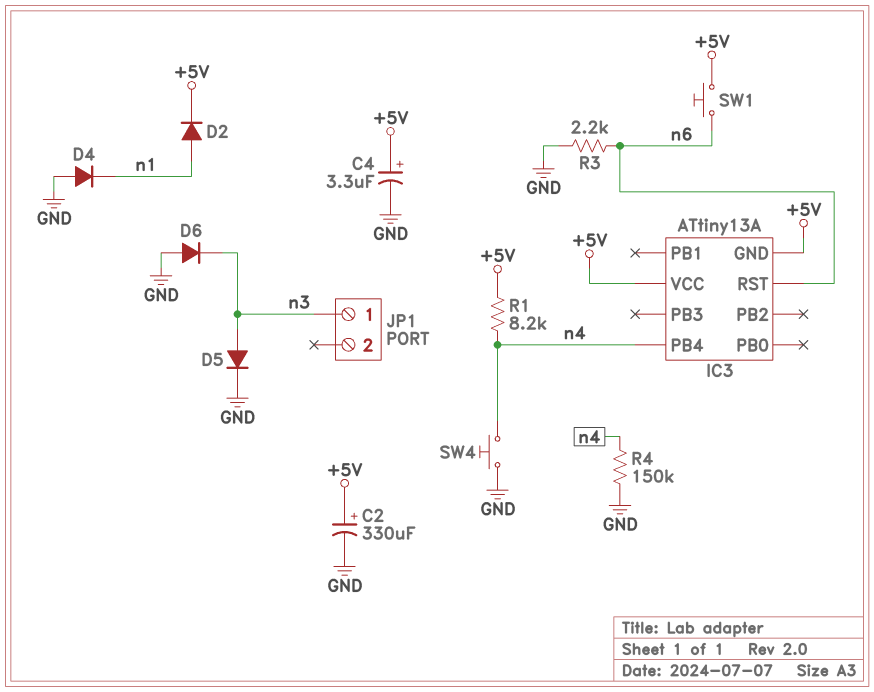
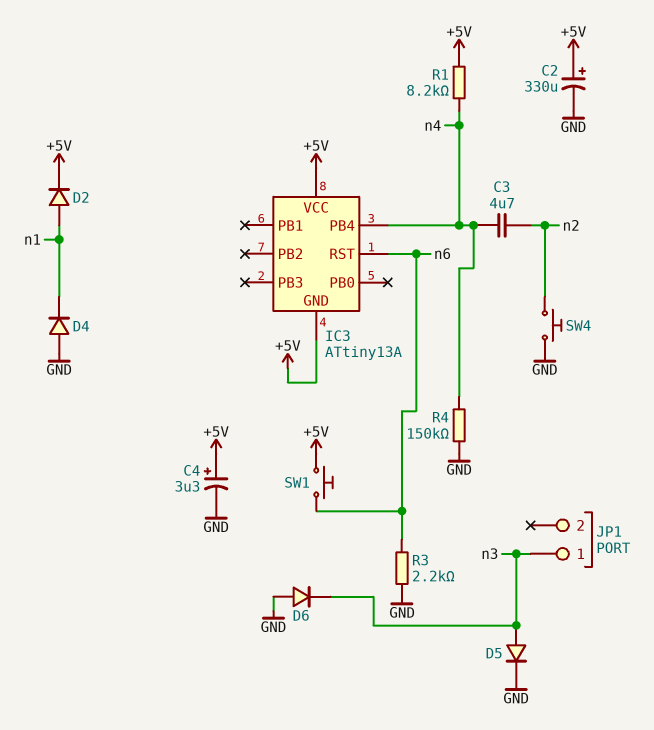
C3: none -> 4.7uF (n2, n4)
SW4: button (GND, n4) -> button (GND, n2)

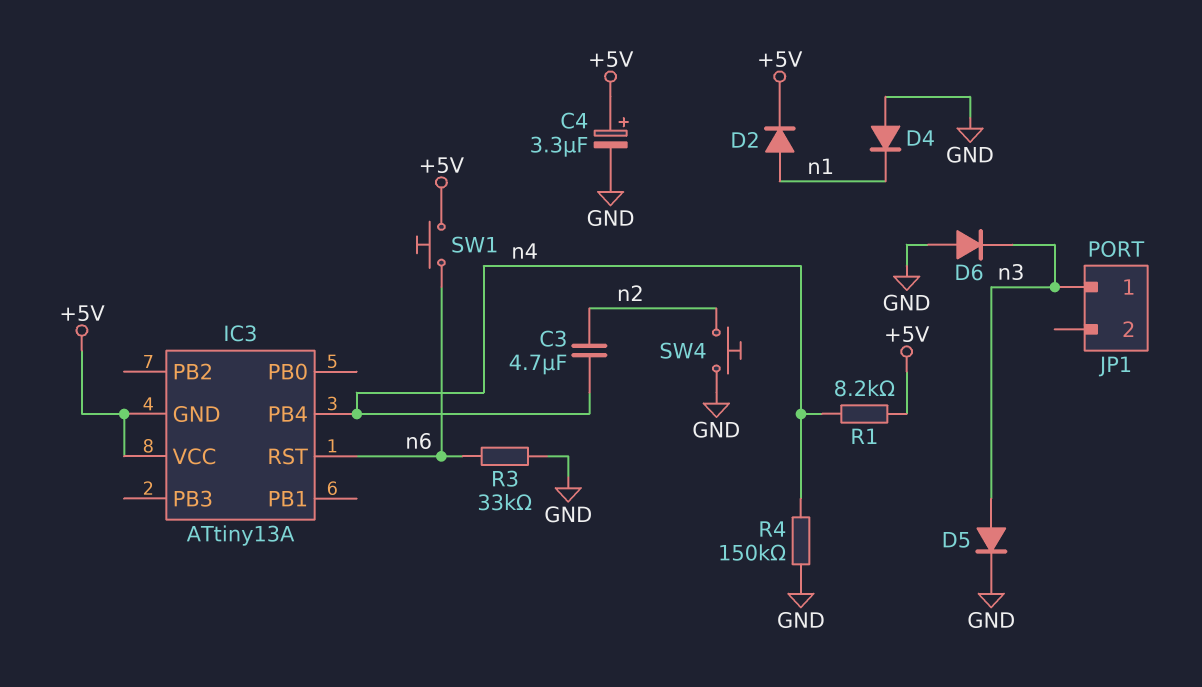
C2: 330uF (plus +5V, minus GND) -> none
R3: 2.2k (GND, n6) -> 33k (GND, n6)

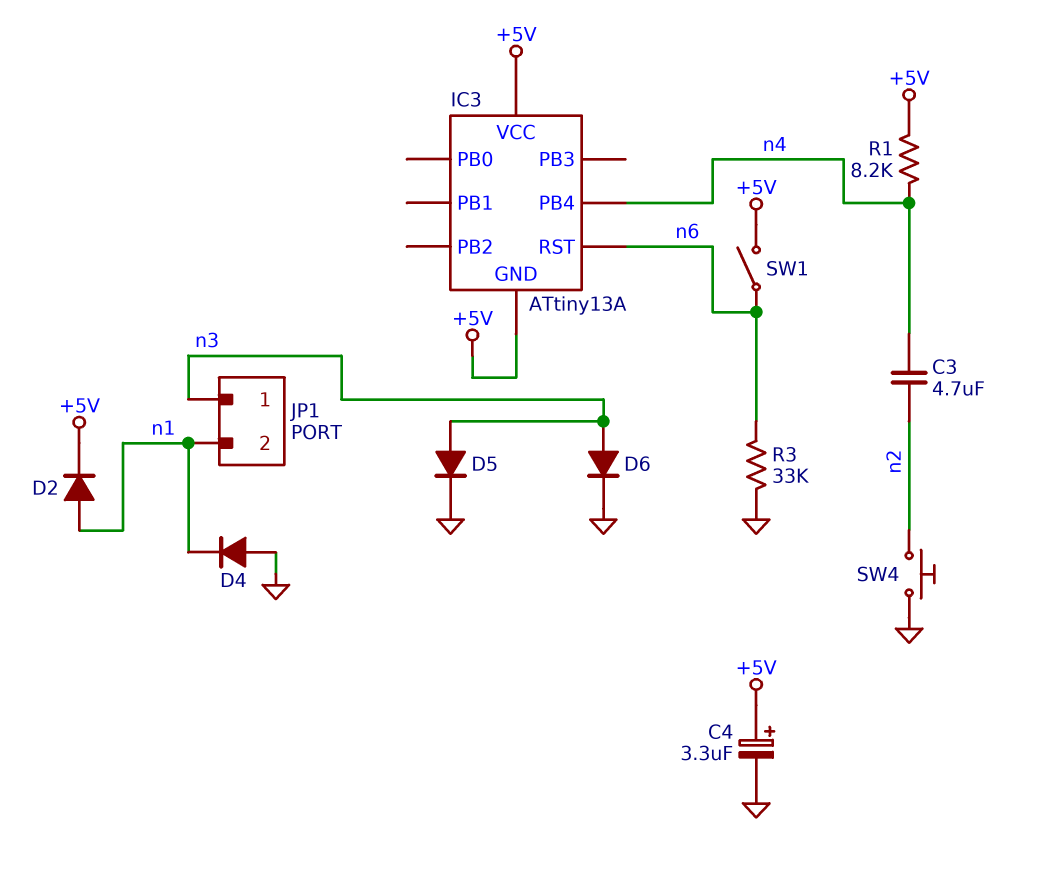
D6: diode (A GND, K n3) -> diode (A n3, K GND)
JP1 pin 2: none -> n1
R4: 150k (GND, n4) -> none
SW1: button (+5V, n6) -> switch (+5V, n6)

